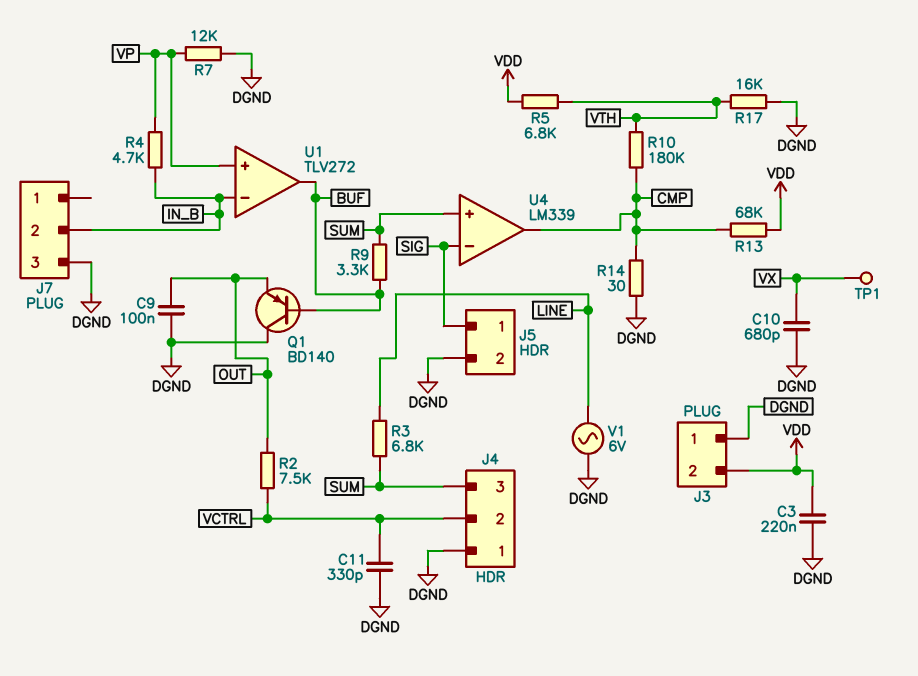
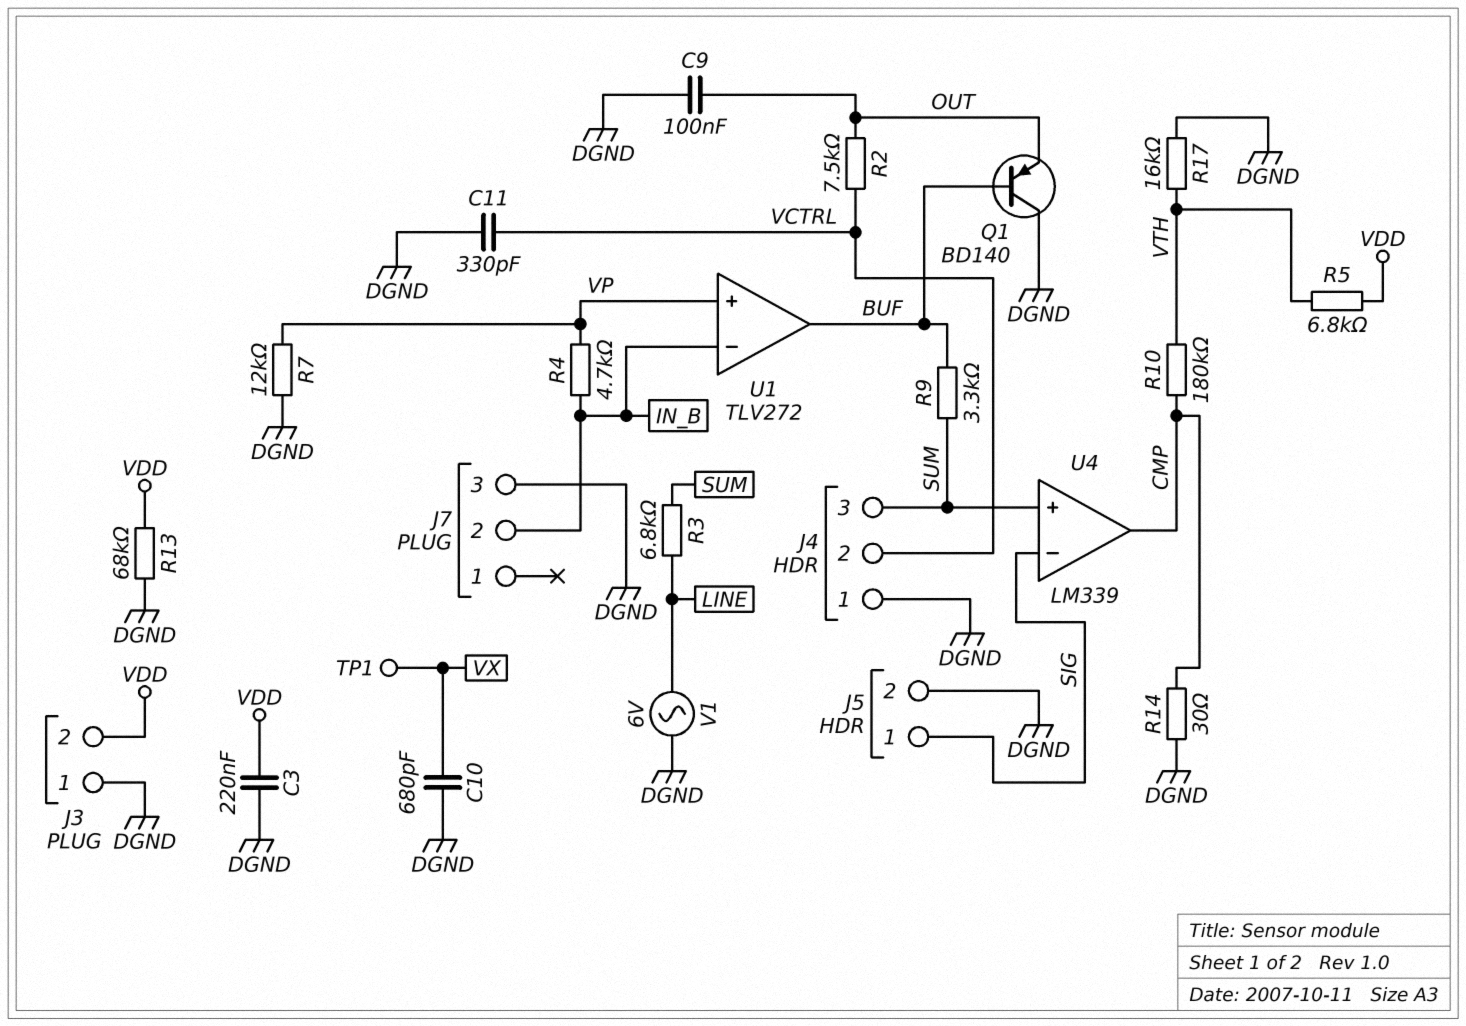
R13: 68k (CMP, VDD) -> 68k (DGND, VDD)

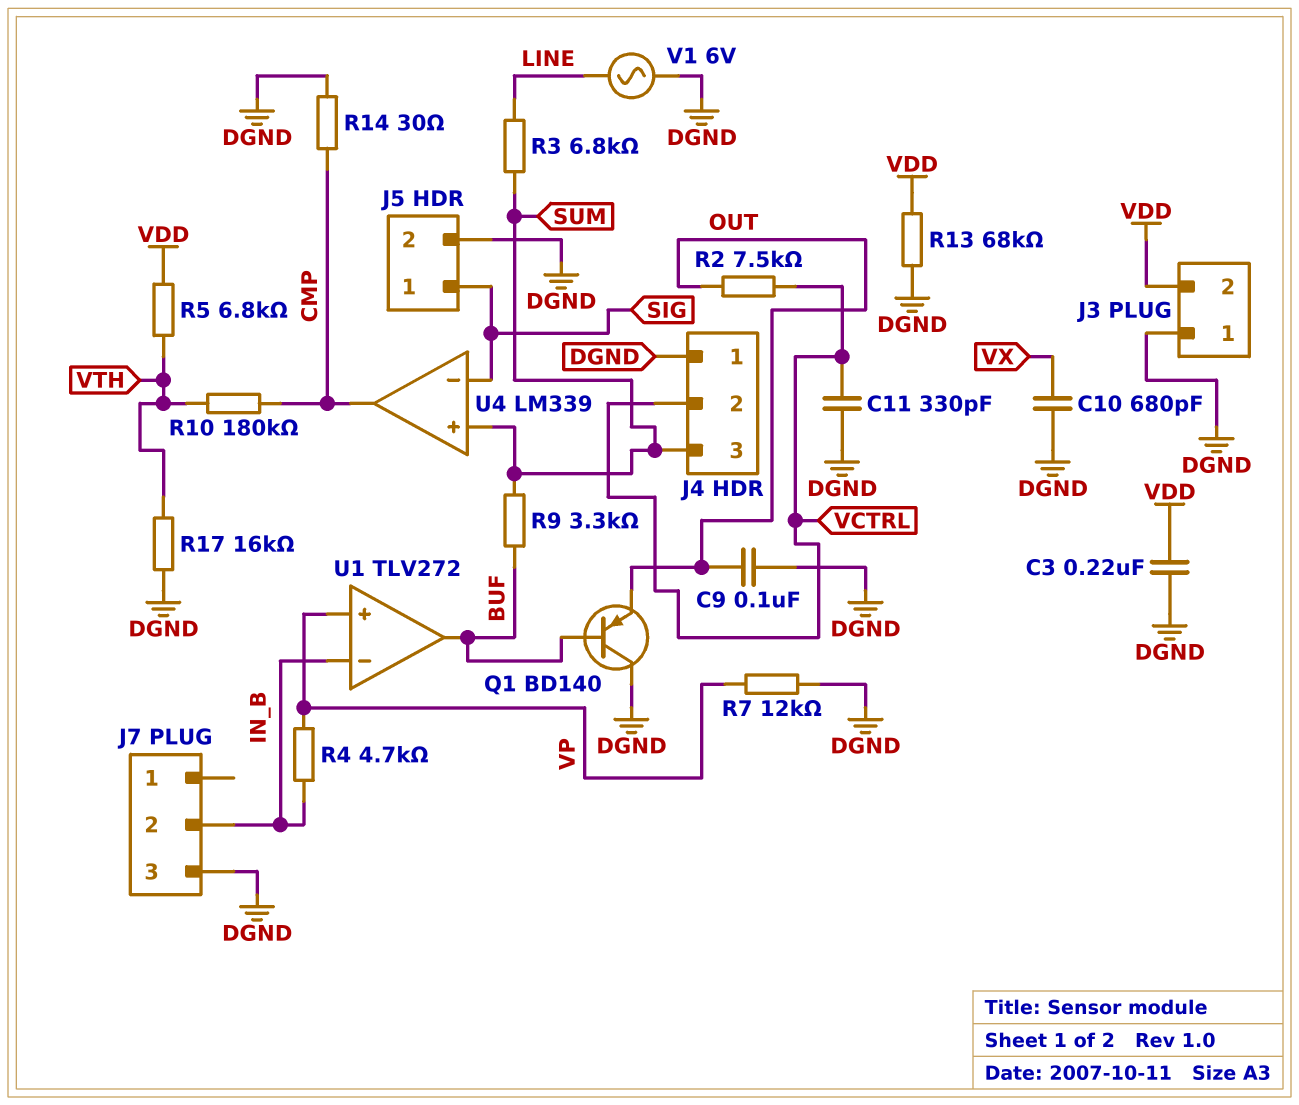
TP1: test point (VX) -> none

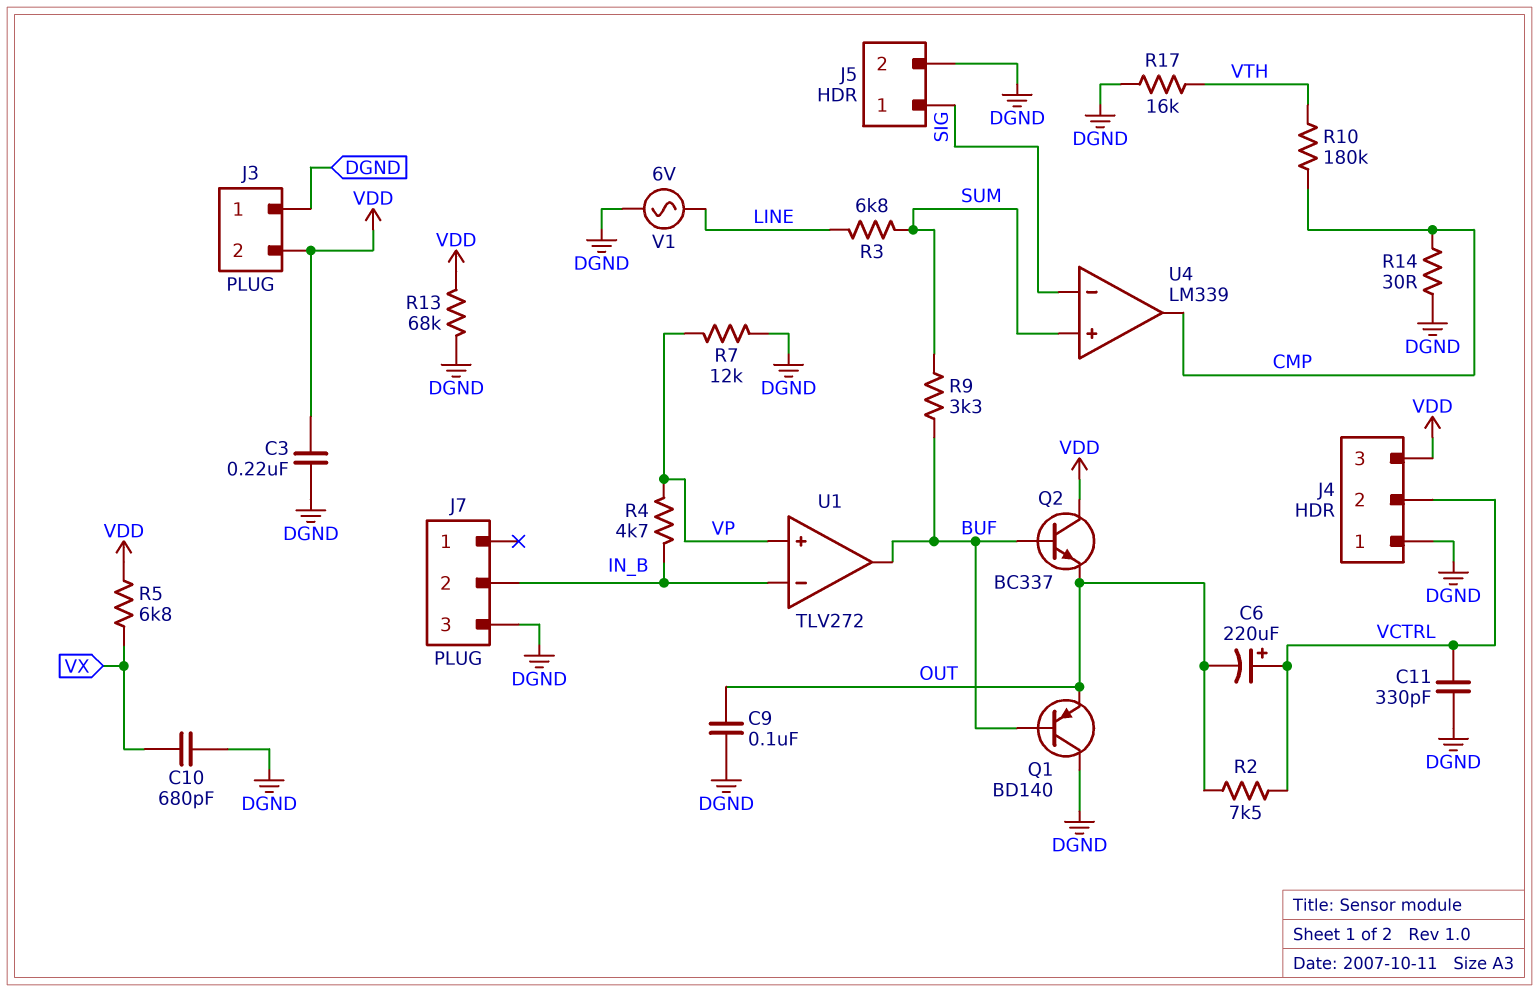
C6: none -> 220uF (plus VCTRL, minus OUT)
J4 pin 3: SUM -> VDD
Q2: none -> NPN BC337 (B BUF, C VDD, E OUT)
R5: 6.8k (VDD, VTH) -> 6.8k (VDD, VX)

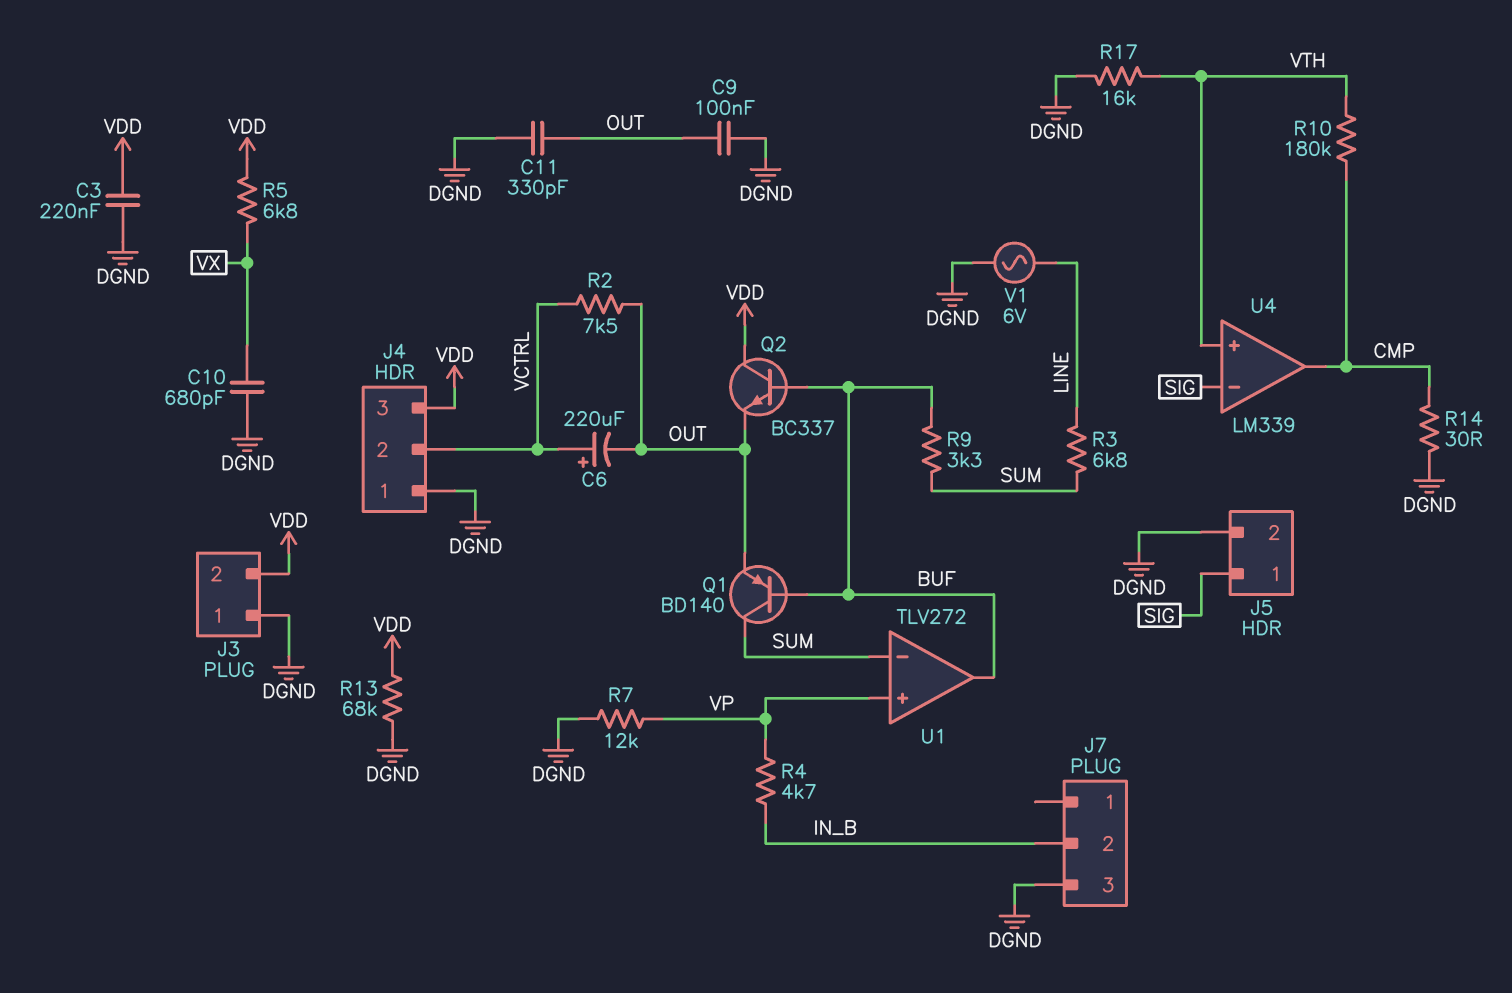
C11: 330pF (DGND, VCTRL) -> 330pF (DGND, OUT)
Q1: PNP BD140 (B BUF, C DGND, E OUT) -> PNP BD140 (B BUF, C SUM, E OUT)
U1 pin in-: IN_B -> SUM
U4 pin in+: SUM -> VTH

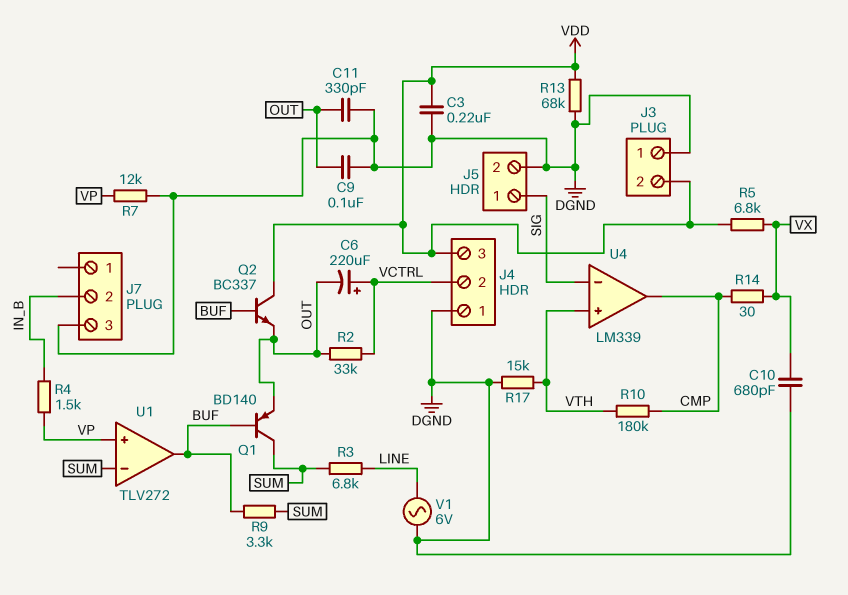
R2: 7.5k (OUT, VCTRL) -> 33k (OUT, VCTRL)
R4: 4.7k (IN_B, VP) -> 1.5k (IN_B, VP)
R14: 30 (CMP, DGND) -> 30 (CMP, VX)
R17: 16k (DGND, VTH) -> 15k (DGND, VTH)

